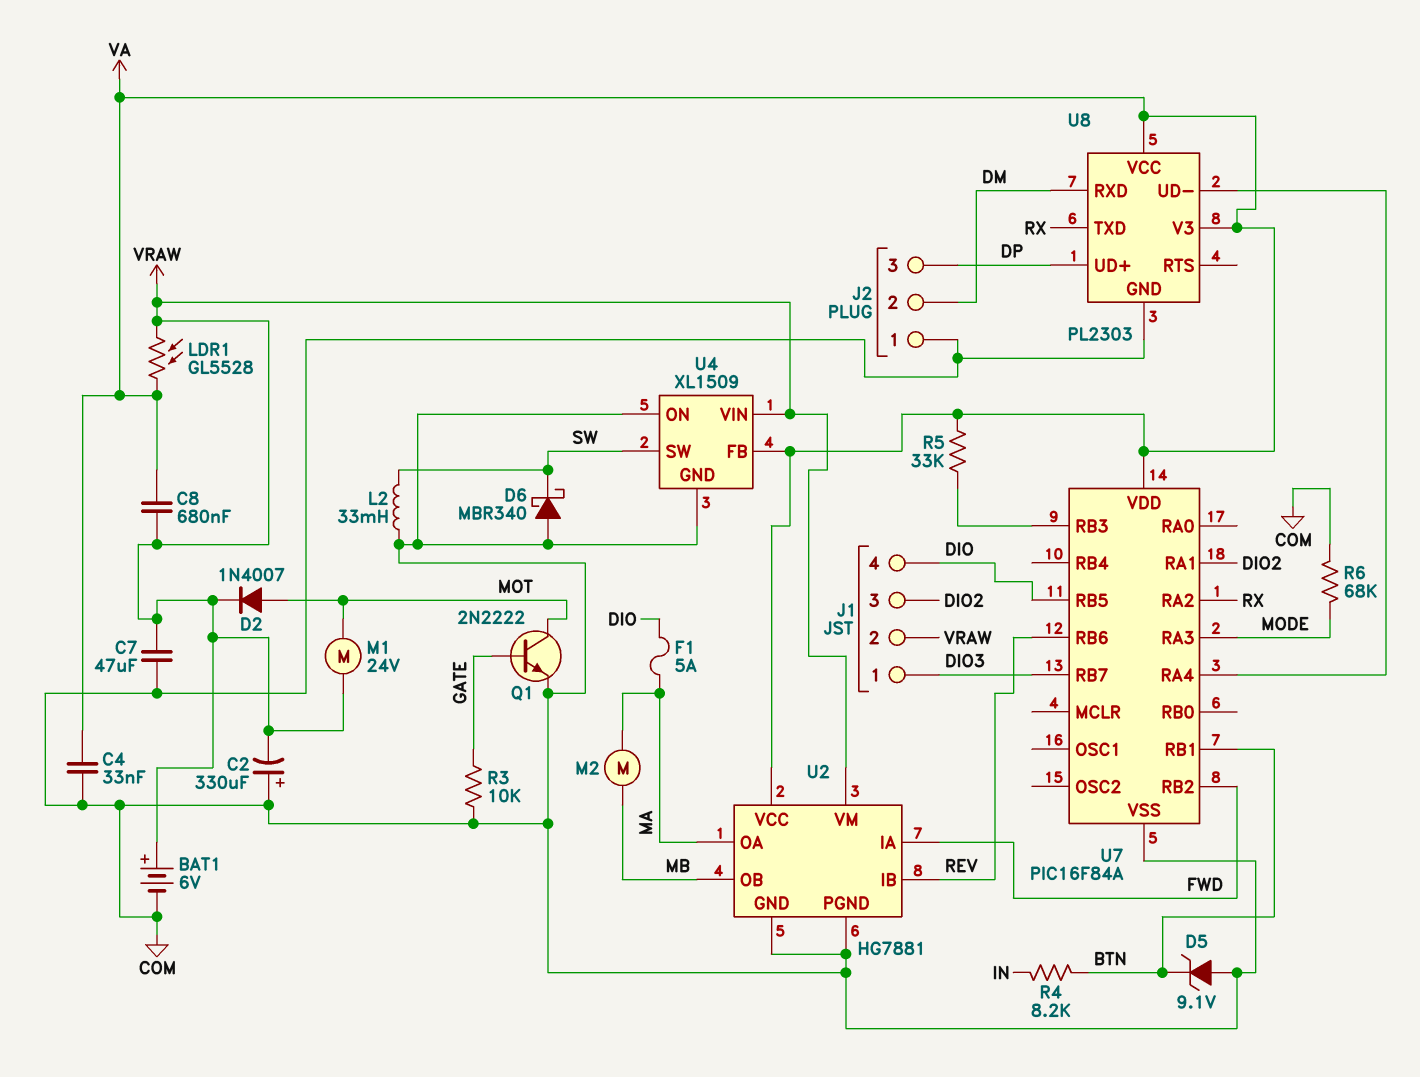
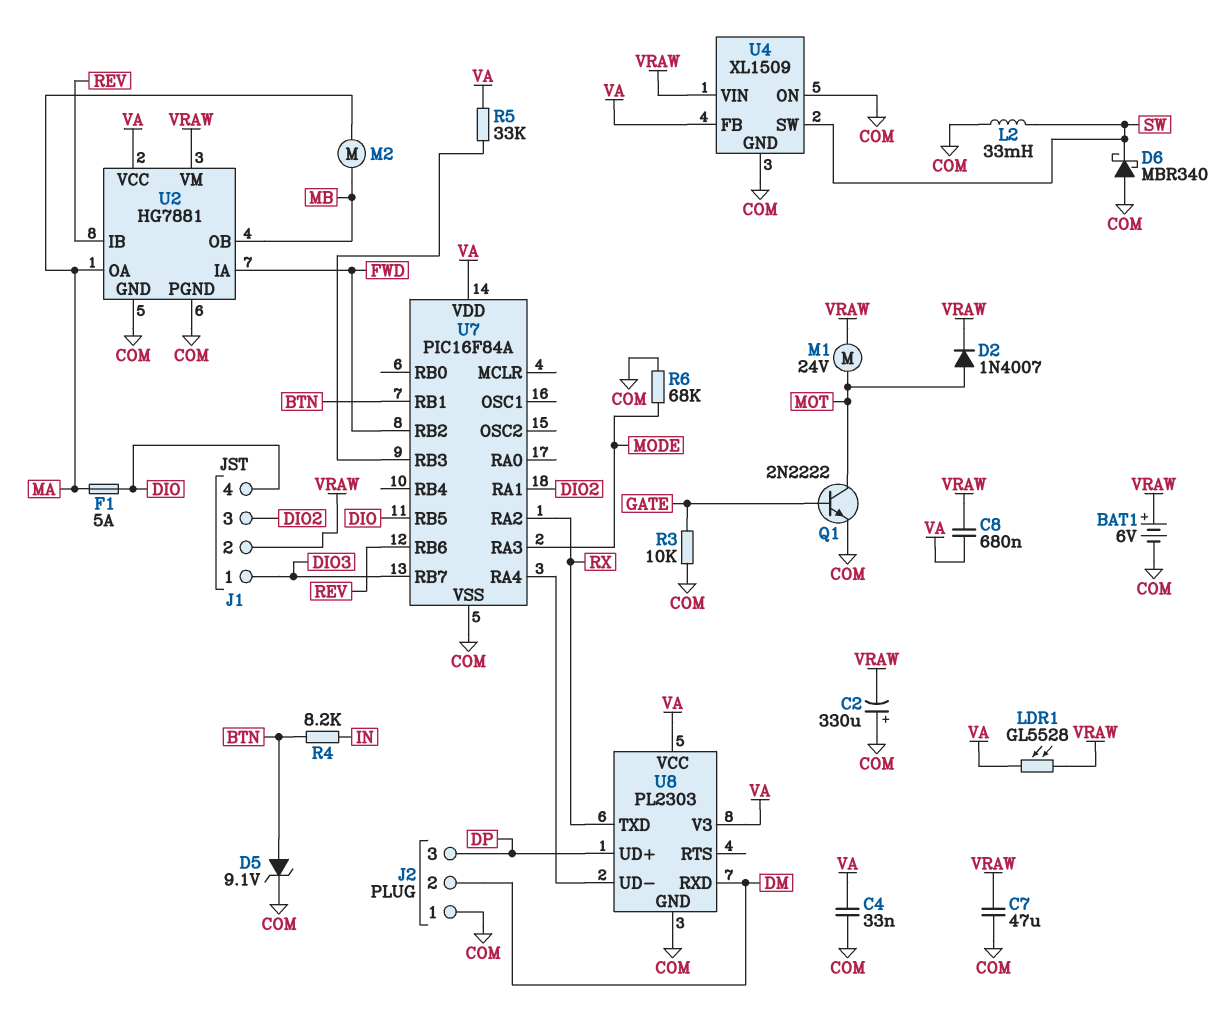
D5: zener 9.1V (A COM, K BTN) -> zener 9.1V (A BTN, K COM)

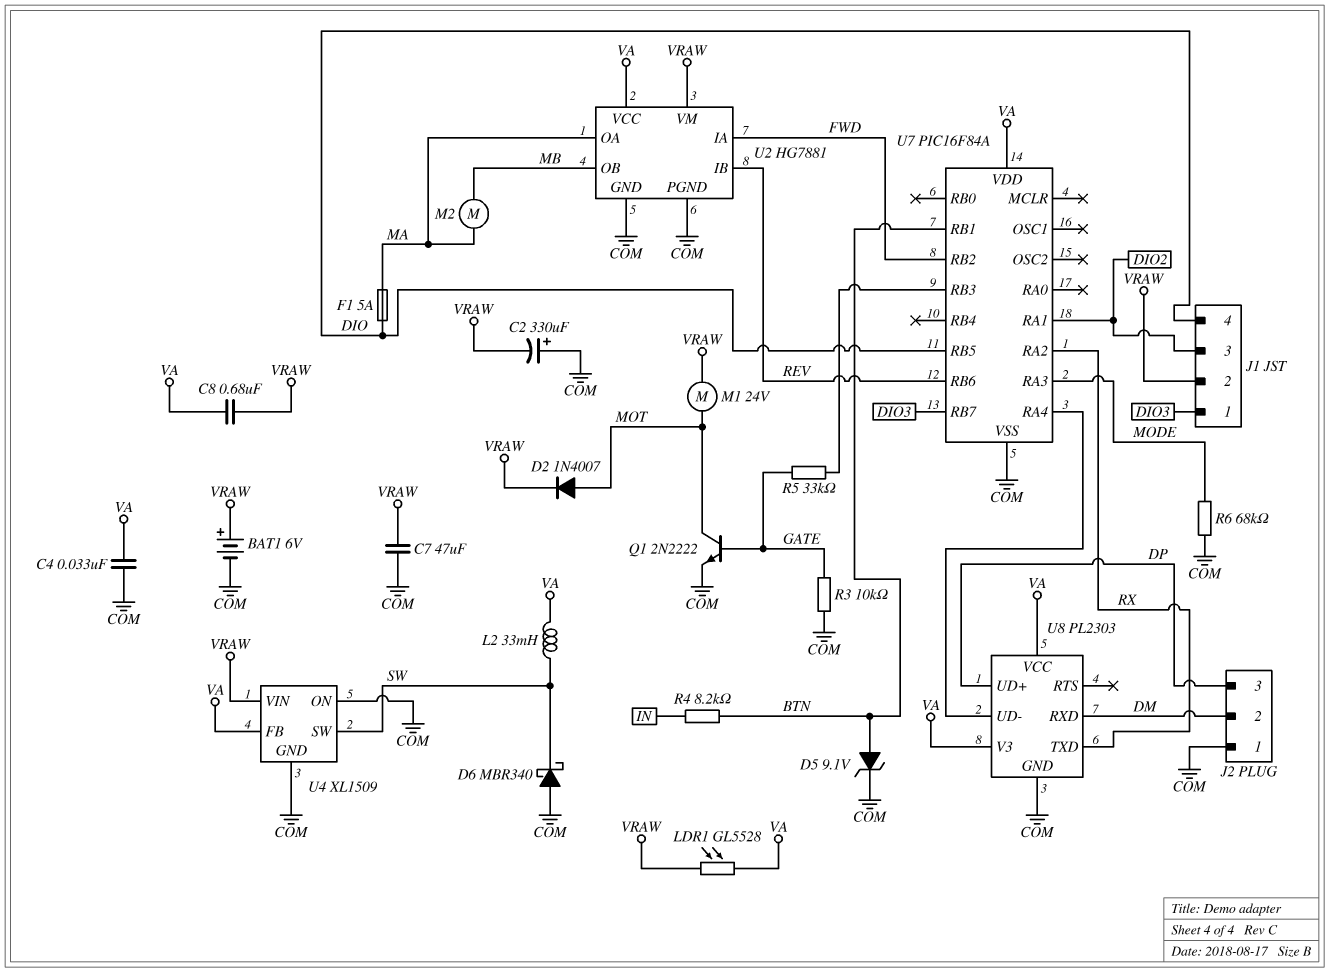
L2: 33mH (COM, SW) -> 33mH (SW, VA)
R5: 33k (U7/RB3, VA) -> 33k (GATE, U7/RB3)

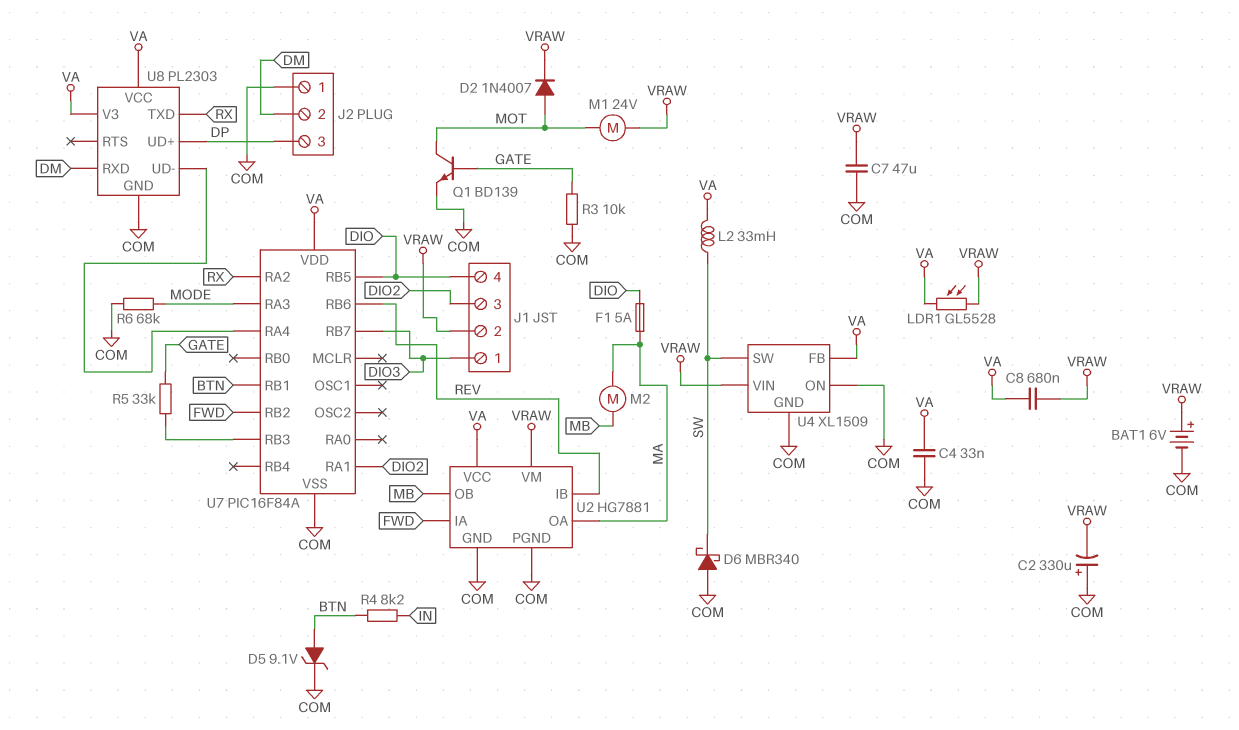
Q1: NPN 2N2222 (B GATE, C MOT, E COM) -> NPN BD139 (B GATE, C MOT, E COM)

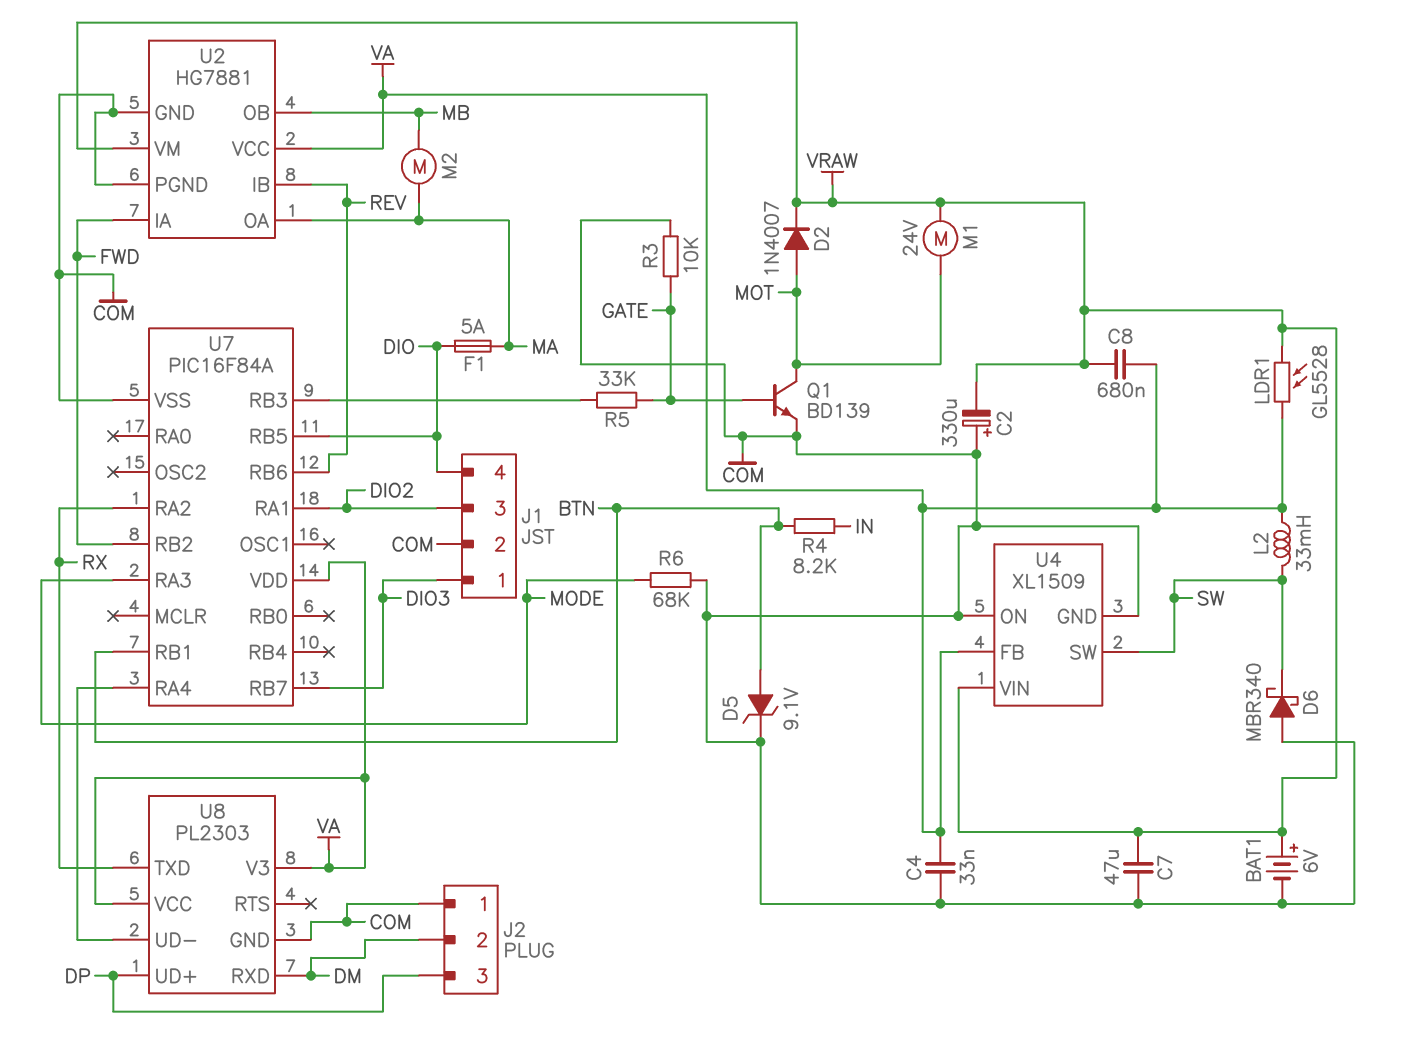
J1 pin 2: VRAW -> COM

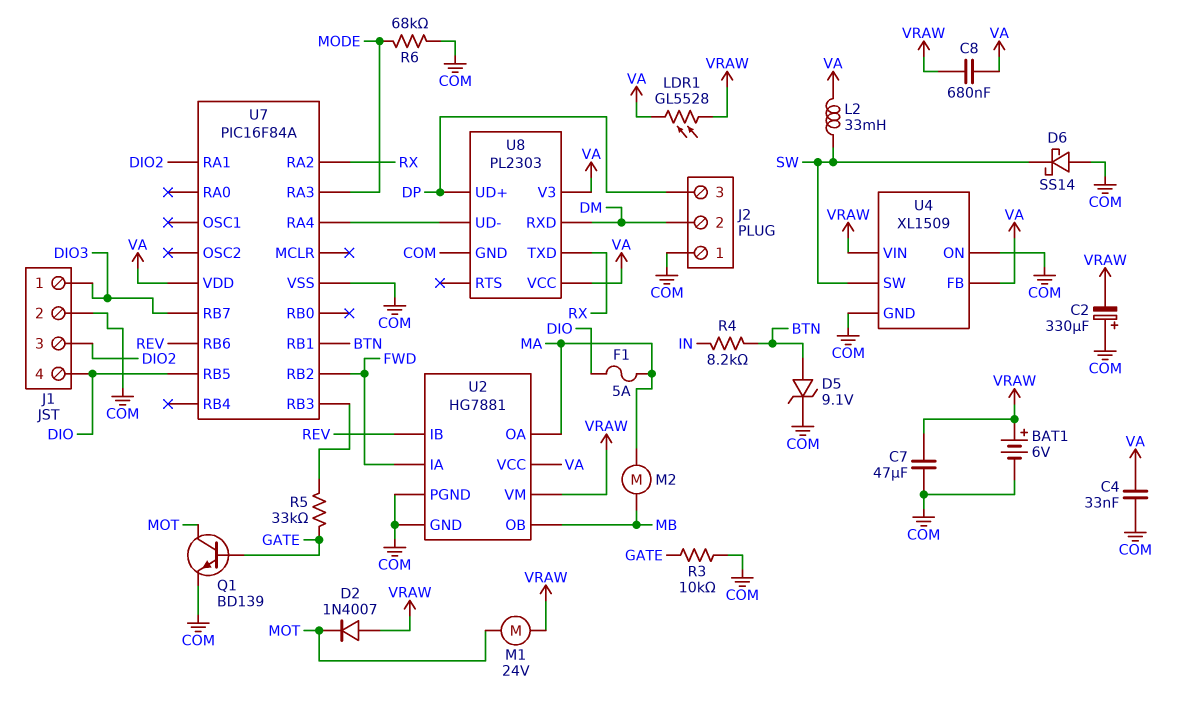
D2: diode 1N4007 (A MOT, K VRAW) -> diode 1N4007 (A VRAW, K MOT)
D6: schottky MBR340 (A COM, K SW) -> schottky SS14 (A COM, K SW)

